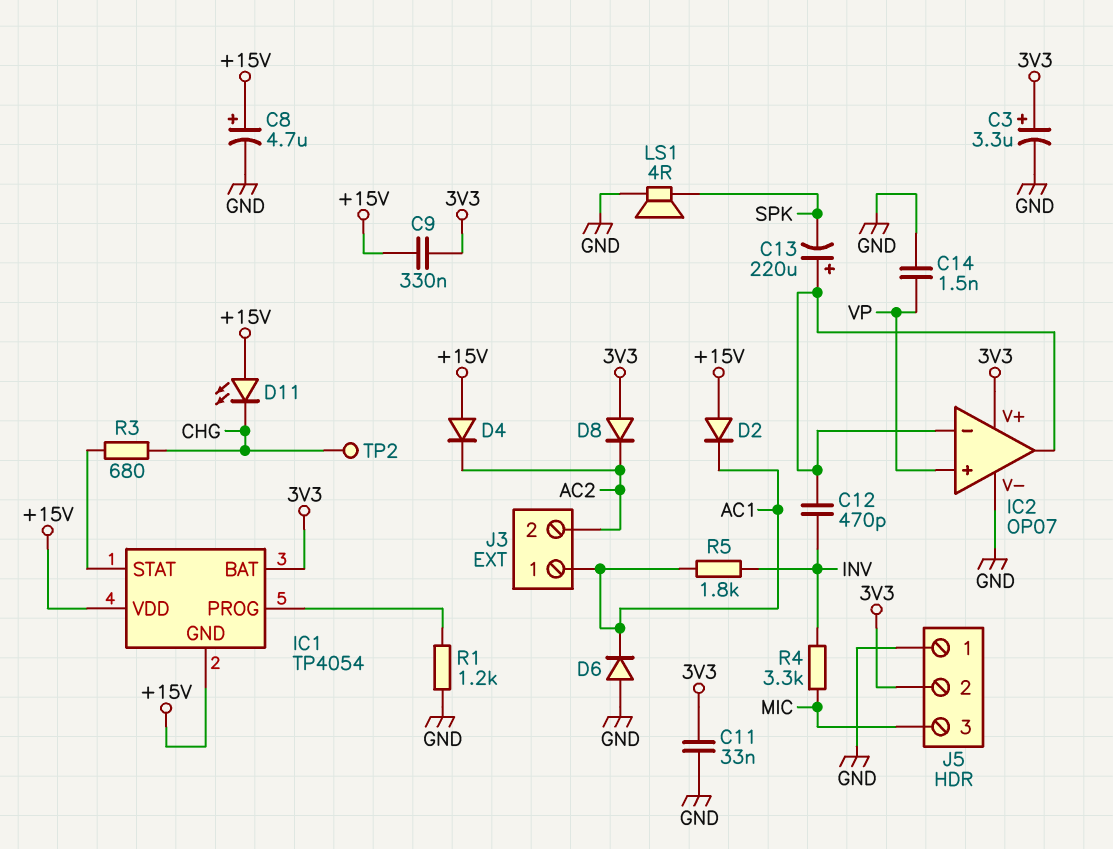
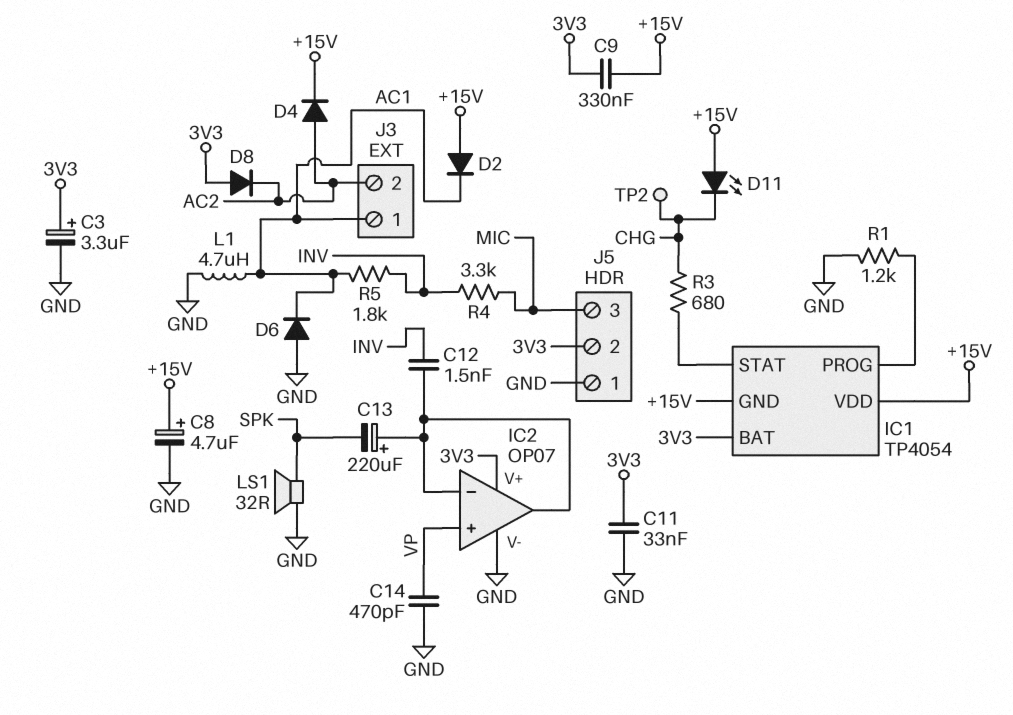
C12: 470pF (IC2/in-, INV) -> 1.5nF (IC2/in-, INV)
C14: 1.5nF (GND, VP) -> 470pF (GND, VP)
D4: diode (A +15V, K AC2) -> diode (A AC2, K +15V)
L1: none -> 4.7uH (AC1, GND)
LS1: speaker 4R (GND, SPK) -> speaker 32R (GND, SPK)

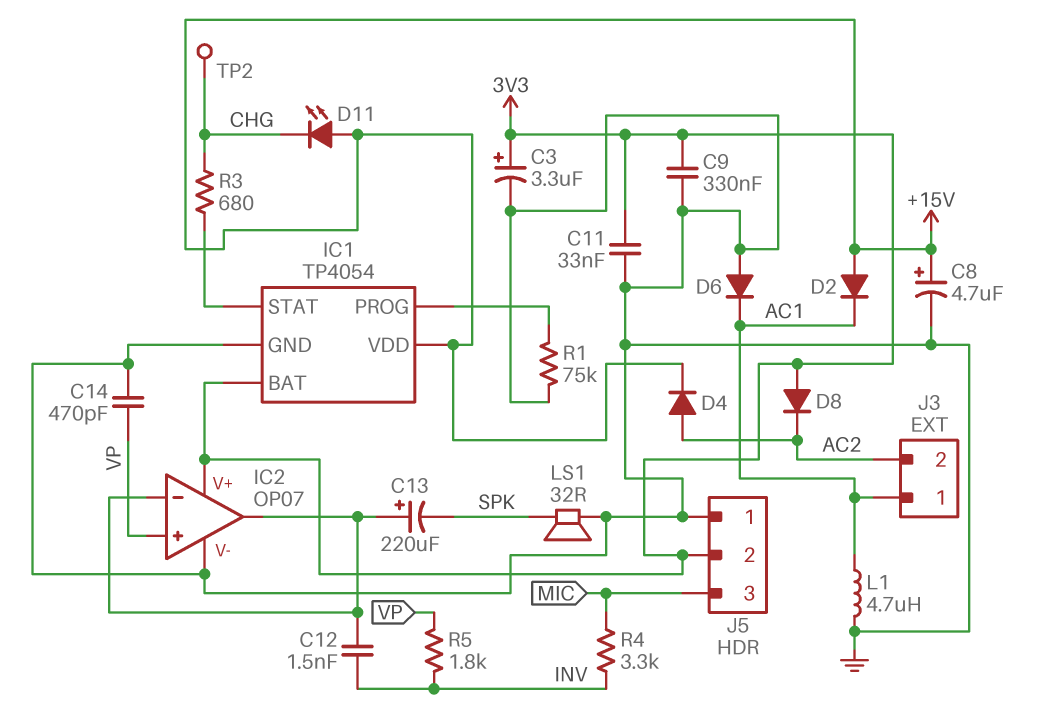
C9: 330nF (+15V, 3V3) -> 330nF (3V3, GND)
IC1 pin GND: +15V -> GND
R1: 1.2k (GND, IC1/PROG) -> 75k (GND, IC1/PROG)
R5: 1.8k (AC1, INV) -> 1.8k (INV, VP)

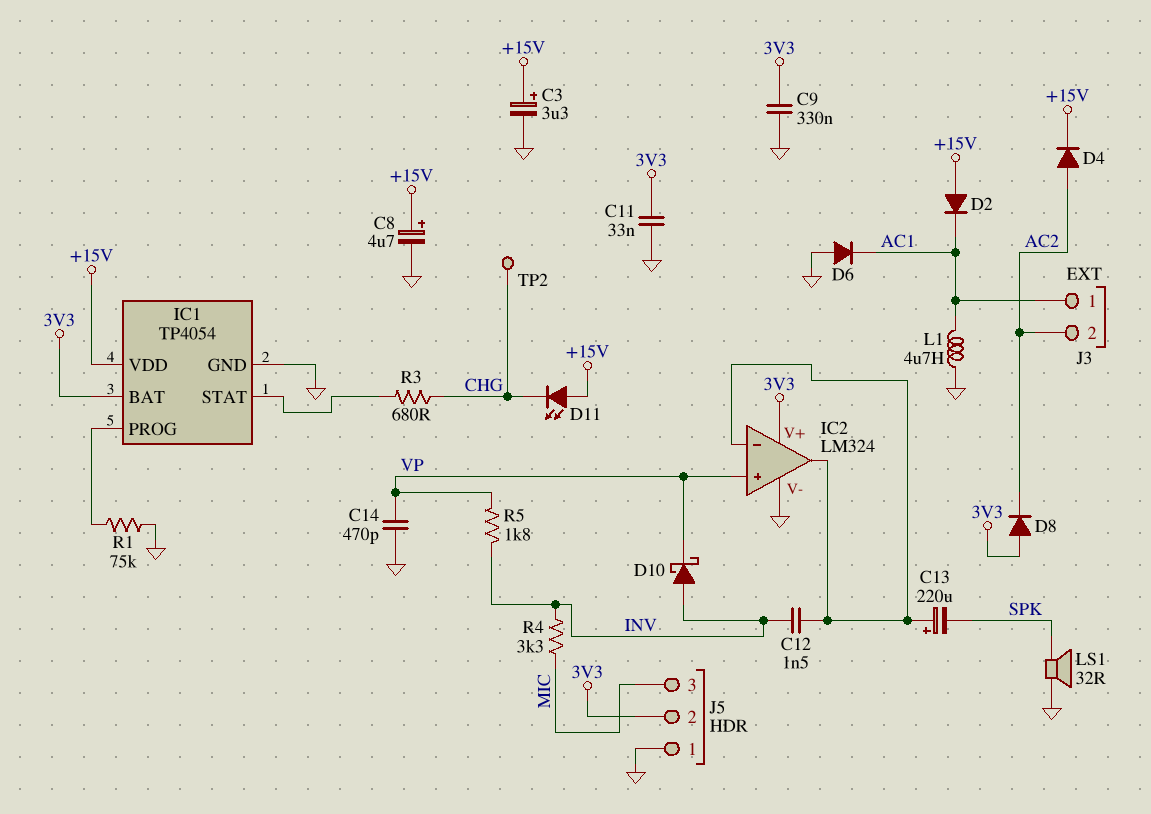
C3: 3.3uF (plus 3V3, minus GND) -> 3.3uF (plus +15V, minus GND)
D10: none -> schottky (A INV, K VP)
IC2: OP07 -> LM324

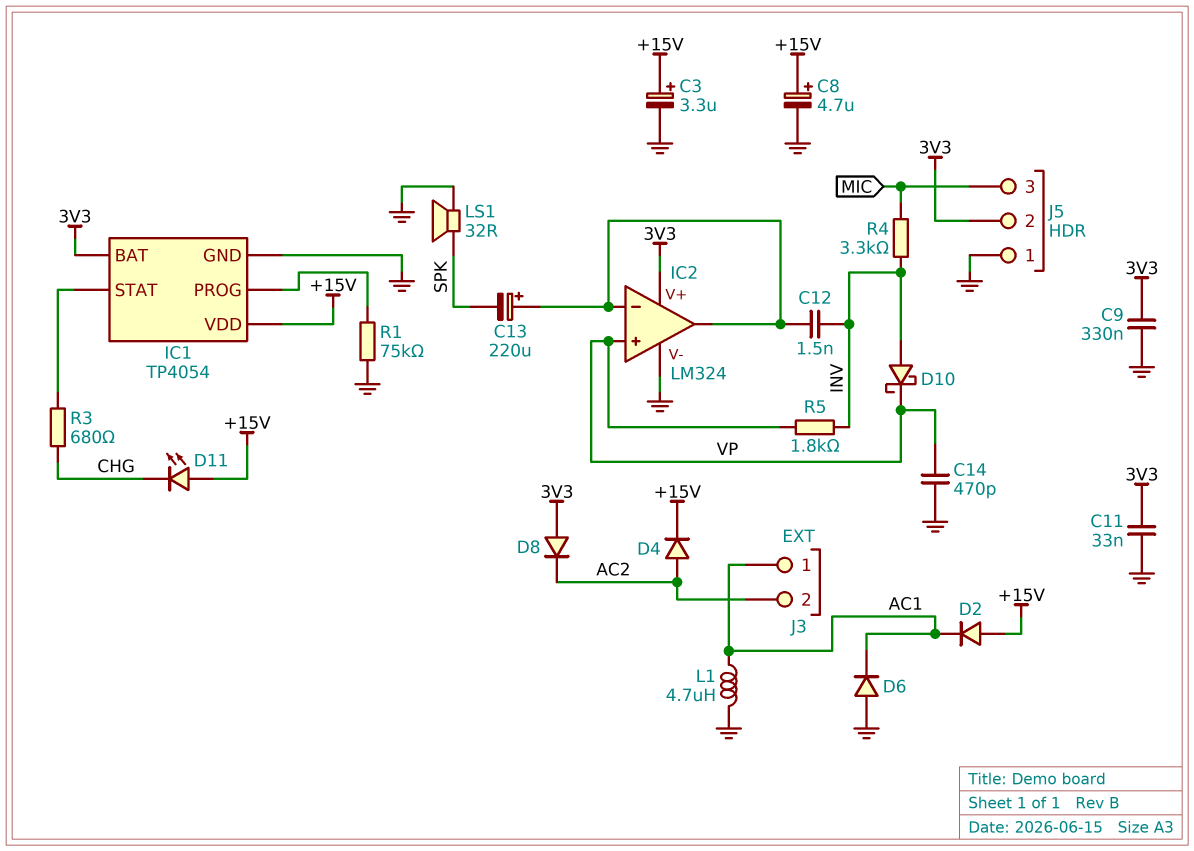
TP2: test point (CHG) -> none

